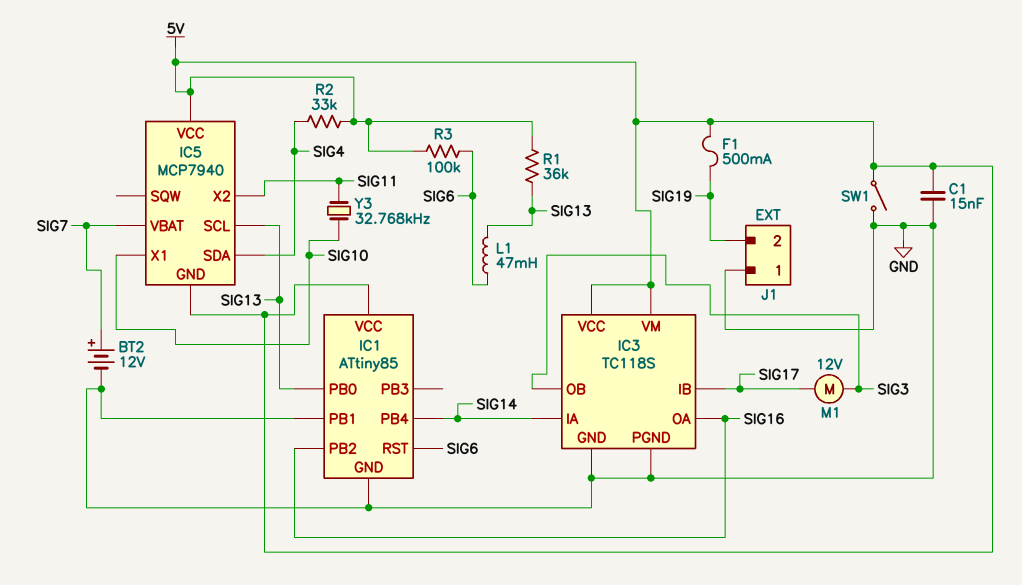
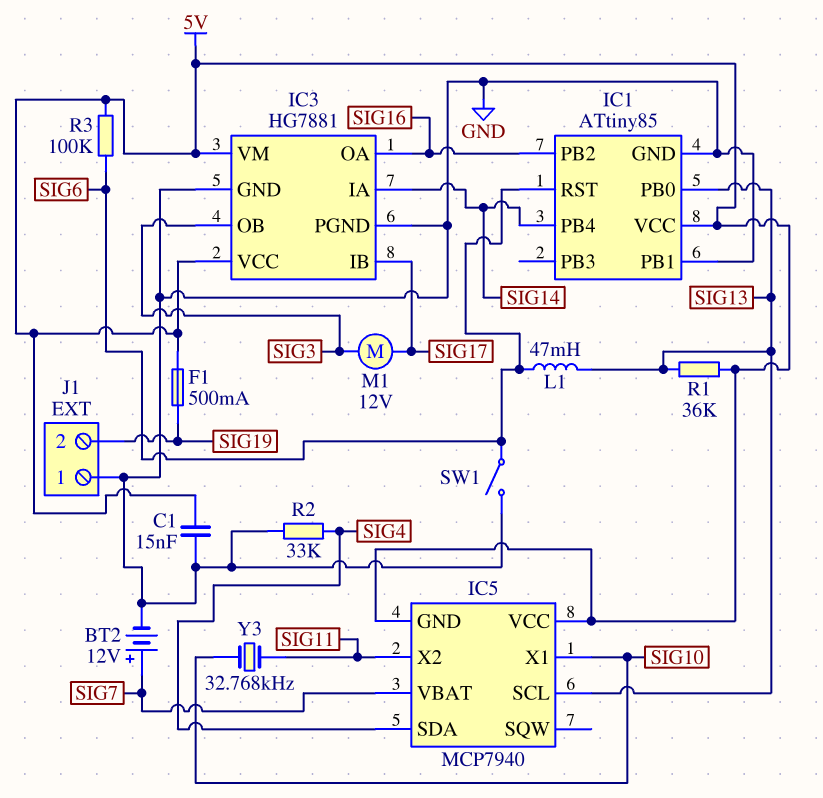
IC3: TC118S -> HG7881
R2: 33k (5V, SIG4) -> 33k (GND, SIG4)
SW1: switch (5V, GND) -> switch (GND, SIG6)

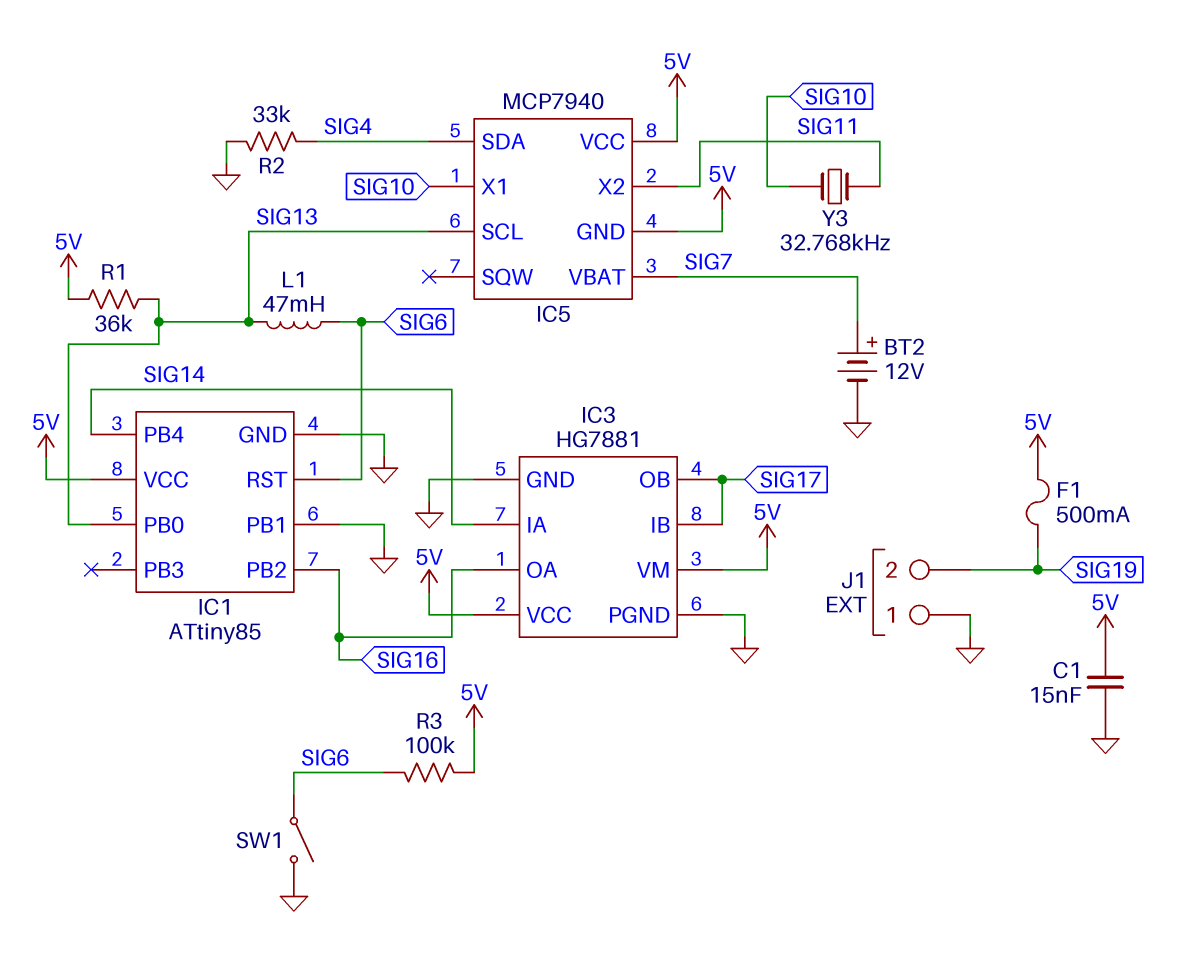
IC3 pin OB: SIG3 -> SIG17
M1: motor 12V (SIG3, SIG17) -> none

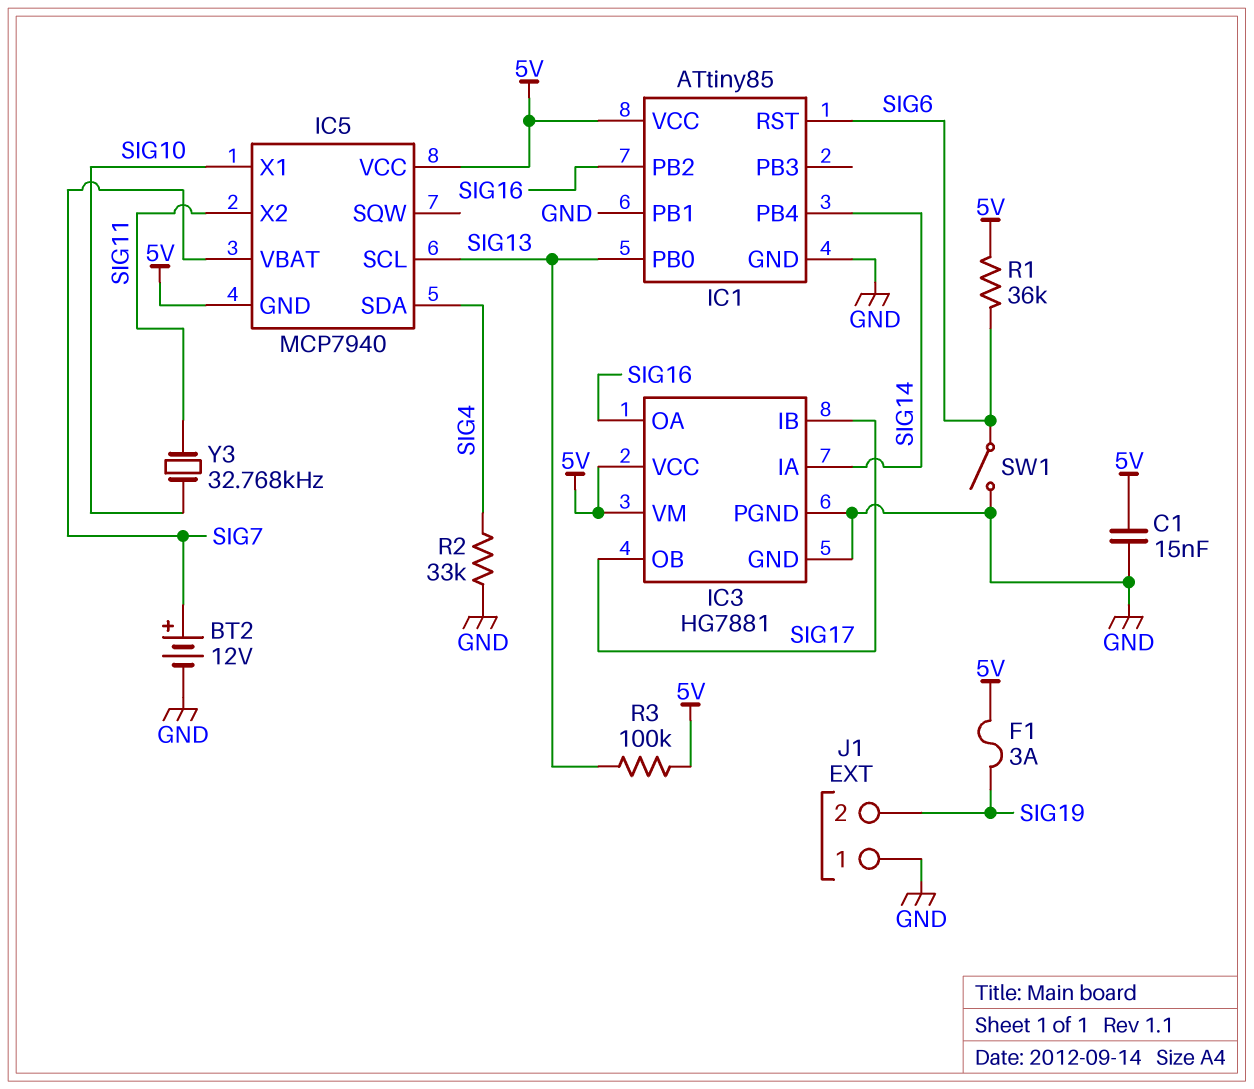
F1: 500mA (5V, SIG19) -> 3A (5V, SIG19)
L1: 47mH (SIG6, SIG13) -> none
R1: 36k (5V, SIG13) -> 36k (5V, SIG6)
R3: 100k (5V, SIG6) -> 100k (5V, SIG13)

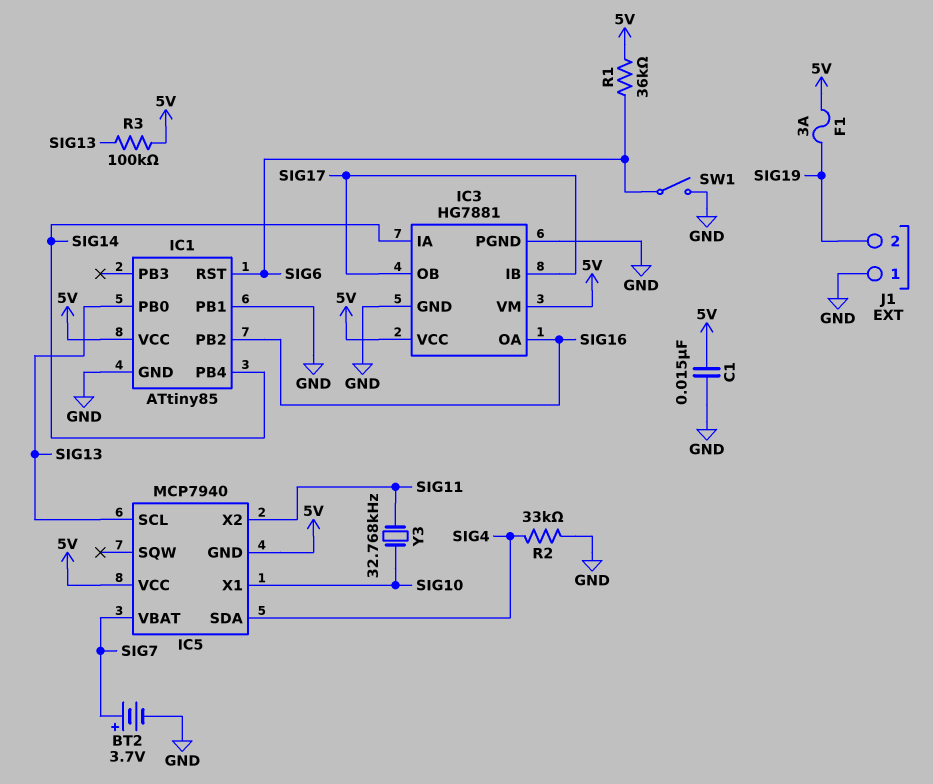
BT2: 12V (plus SIG7, minus GND) -> 3.7V (plus SIG7, minus GND)

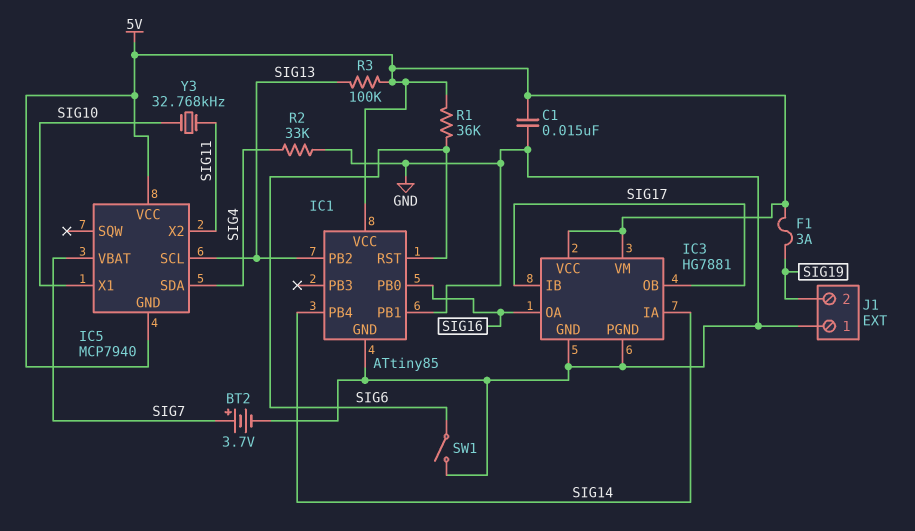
IC1 pin PB0: SIG13 -> SIG16
IC1 pin PB2: SIG16 -> SIG13

